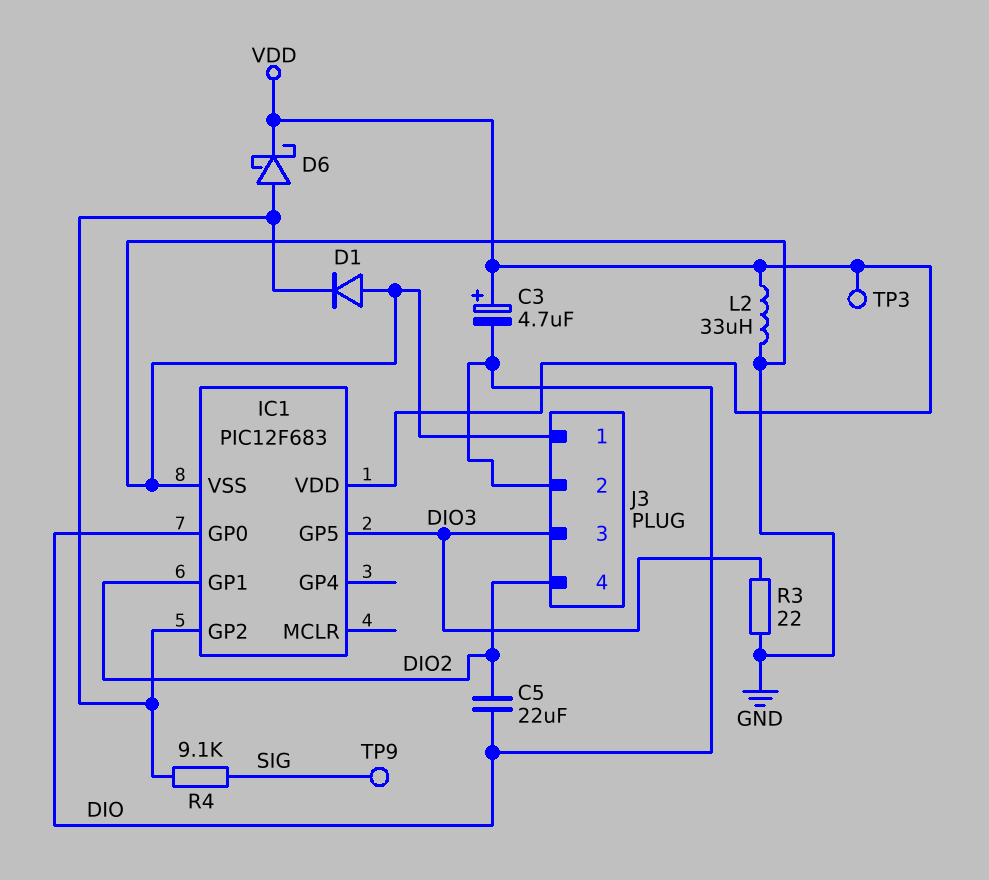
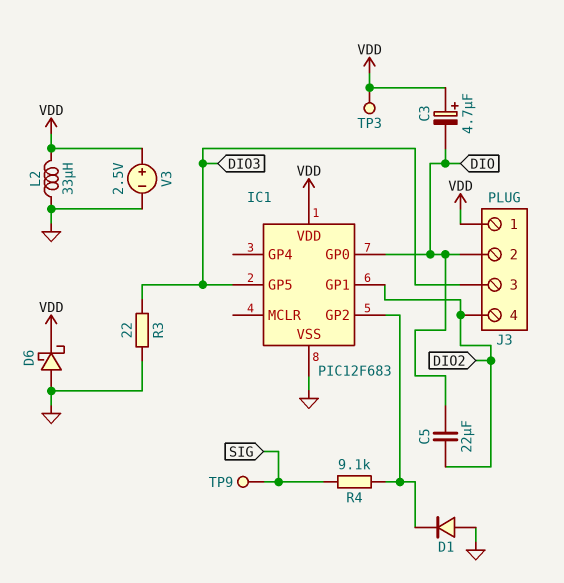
D6: schottky (A IC1/GP2, K VDD) -> schottky (A GND, K VDD)
J3 pin 1: GND -> VDD
V3: none -> 2.5V (plus VDD, minus GND)

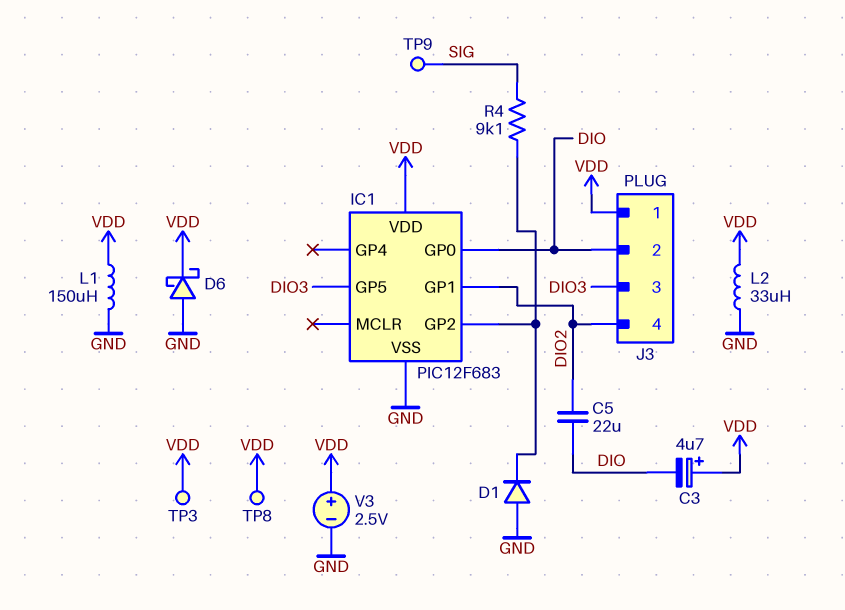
L1: none -> 150uH (GND, VDD)
R3: 22 (DIO3, GND) -> none
TP8: none -> test point (VDD)

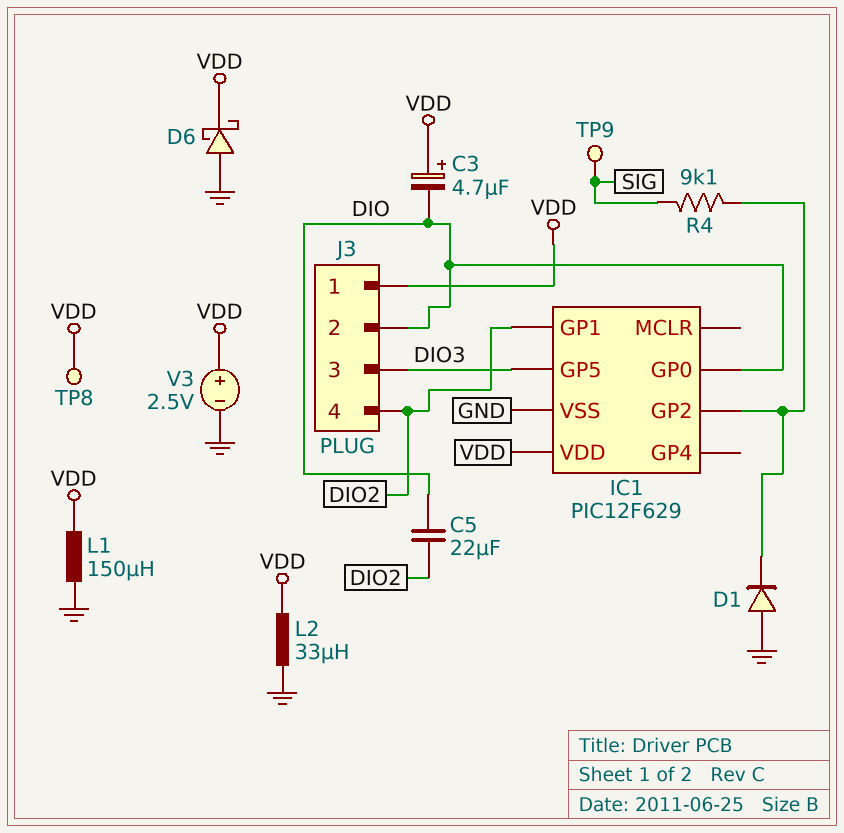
IC1: PIC12F683 -> PIC12F629
TP3: test point (VDD) -> none

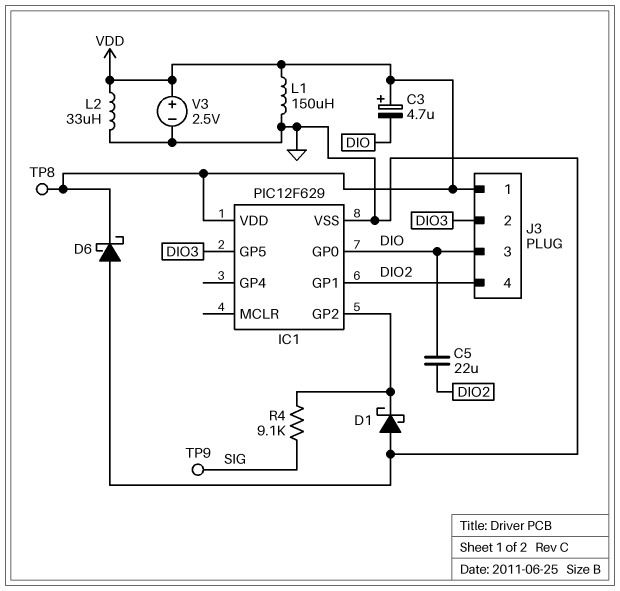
D1: diode (A GND, K IC1/GP2) -> schottky (A GND, K IC1/GP2)
J3 pin 2: DIO -> DIO3
J3 pin 3: DIO3 -> DIO

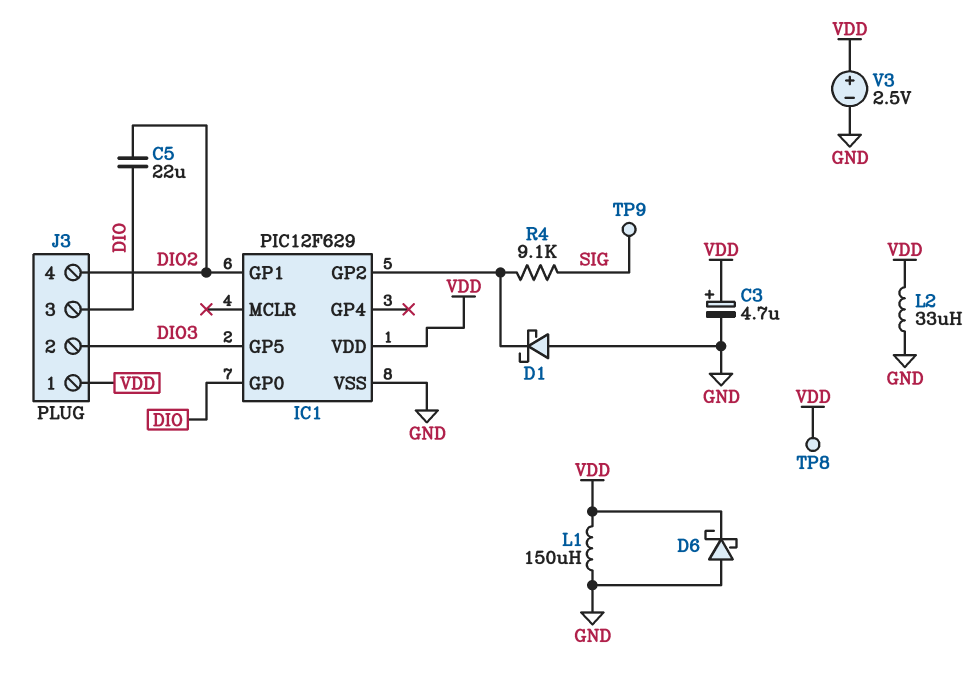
C3: 4.7uF (plus VDD, minus DIO) -> 4.7uF (plus VDD, minus GND)

